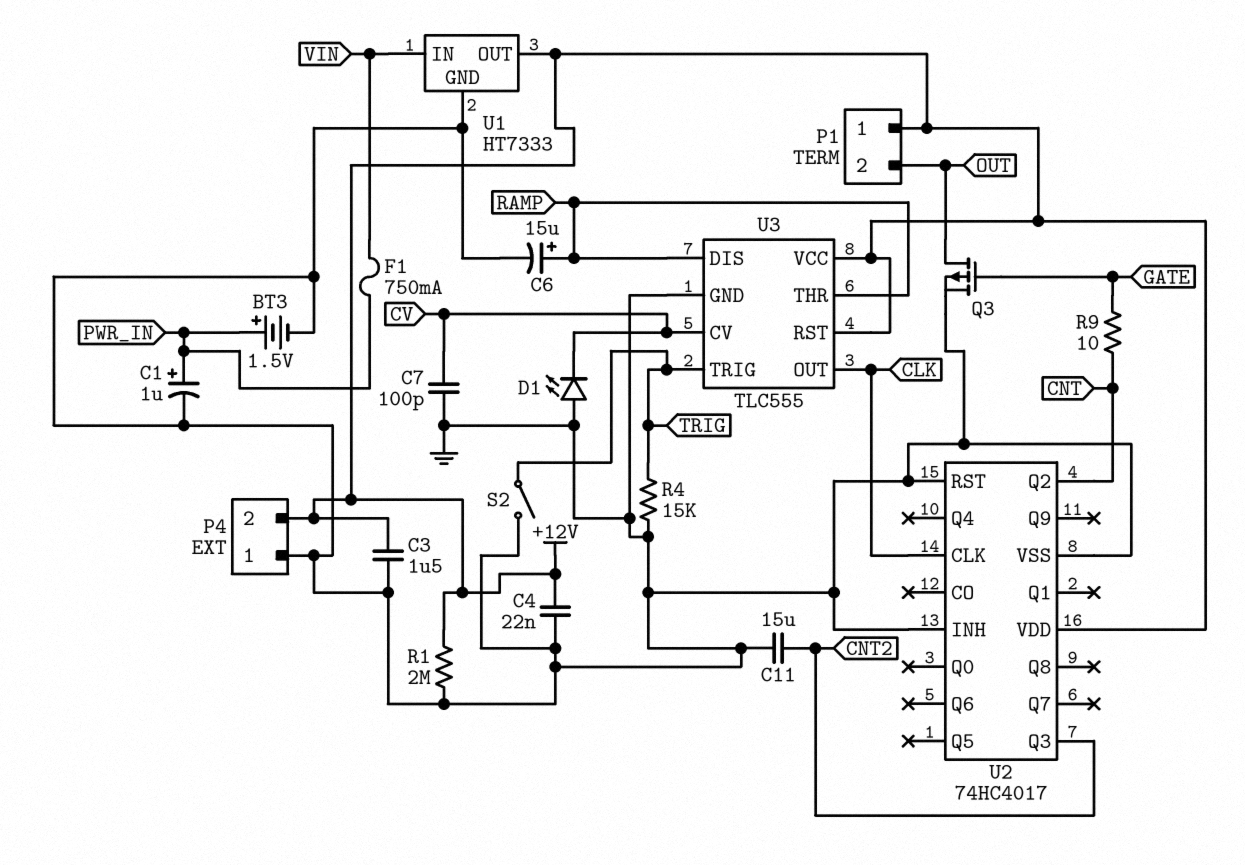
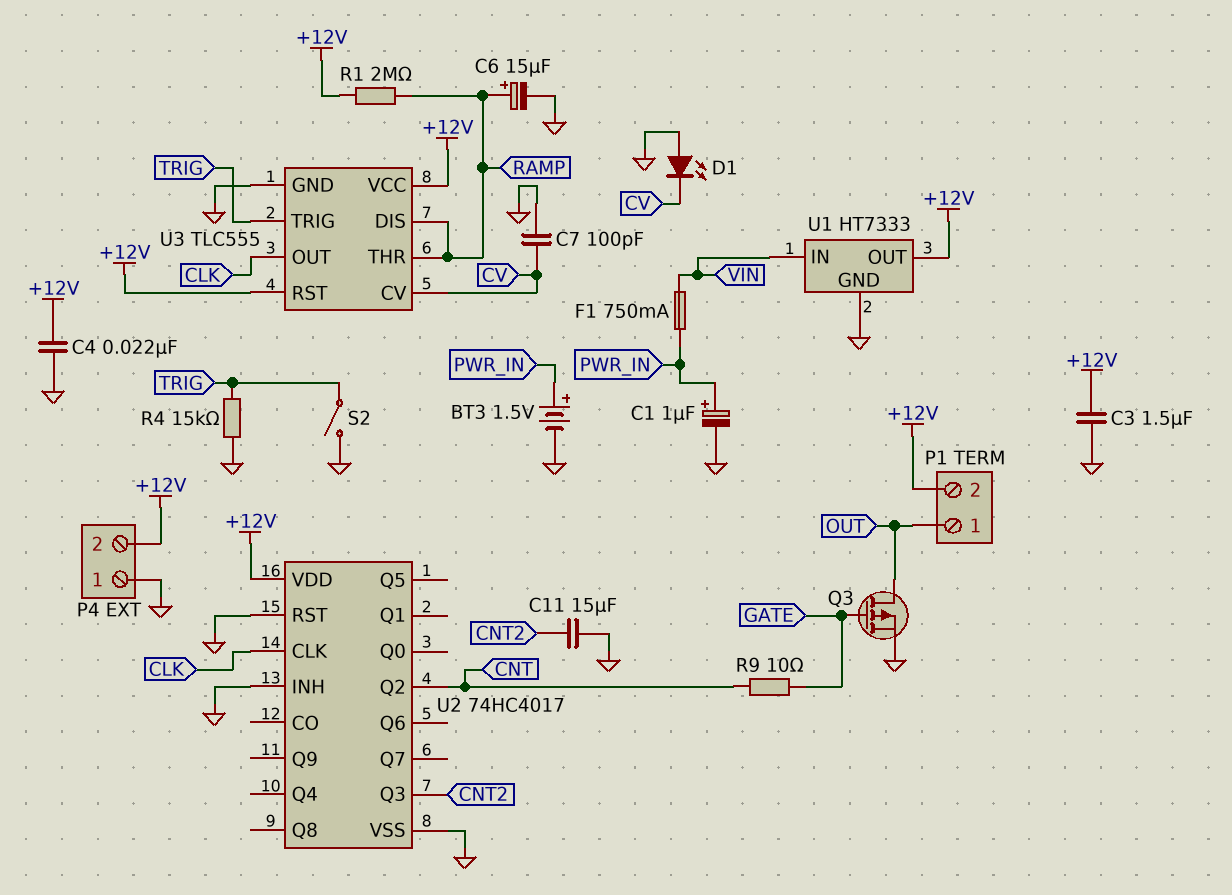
P1 pin 1: +12V -> OUT
P1 pin 2: OUT -> +12V
R1: 2M (+12V, GND) -> 2M (+12V, RAMP)

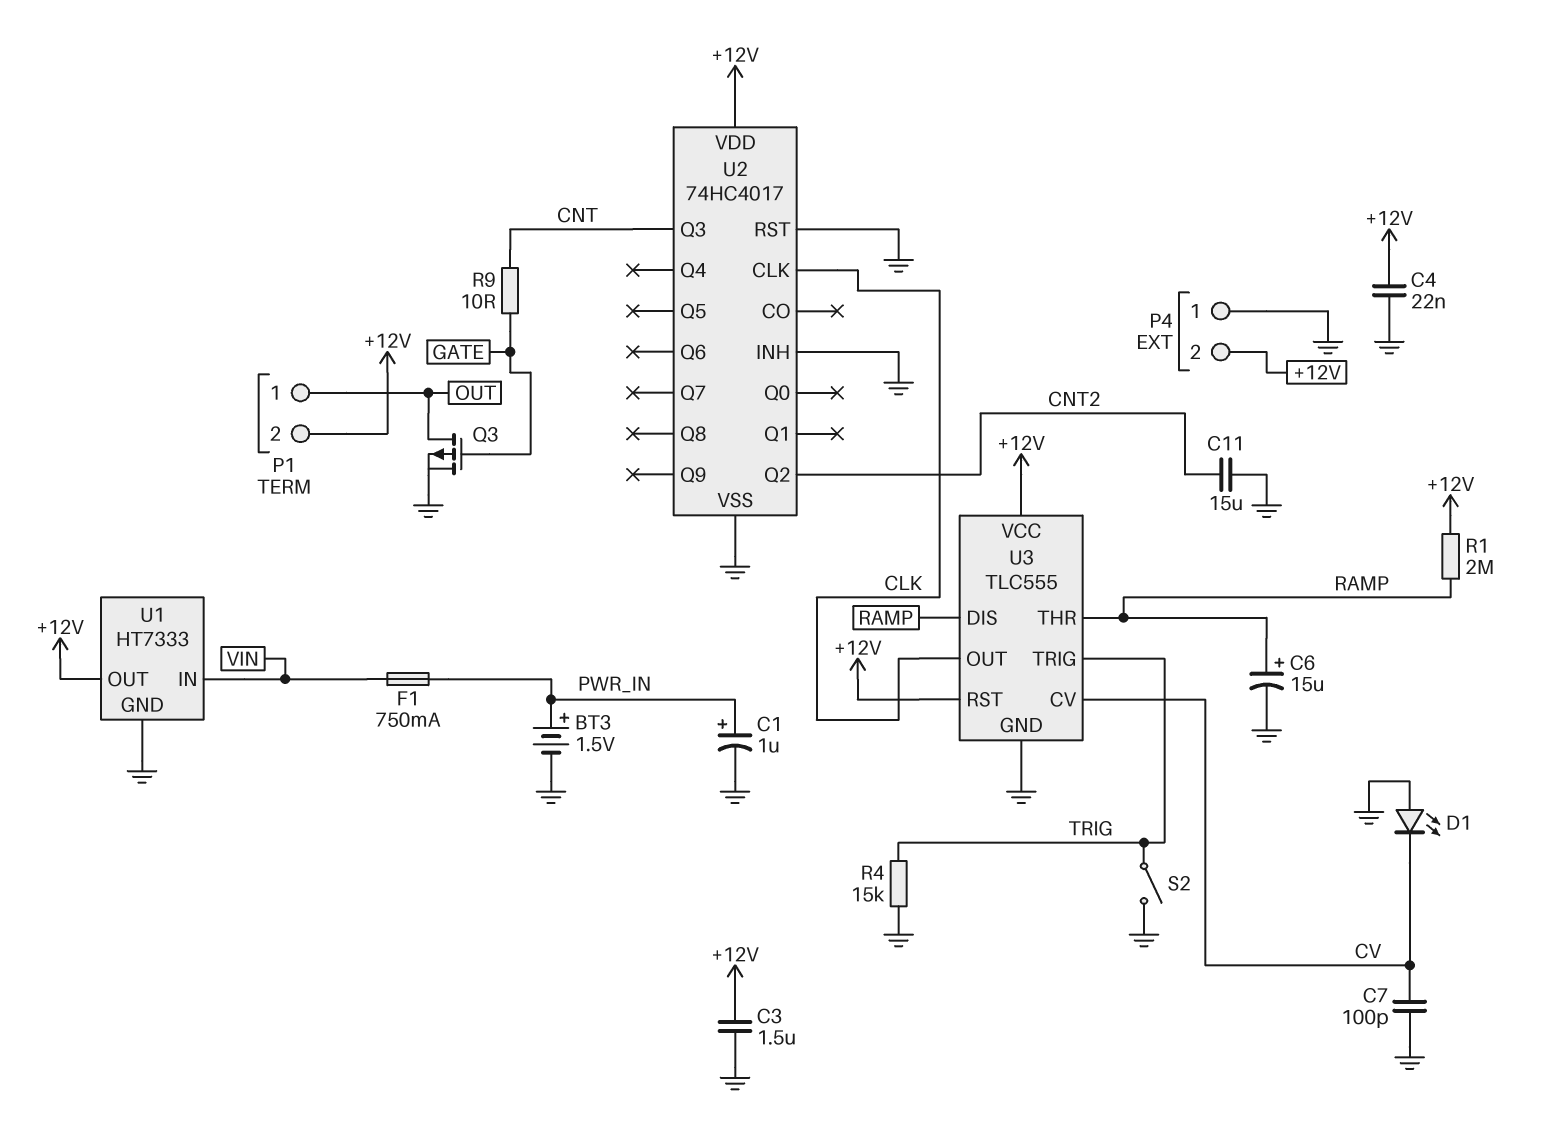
U2 pin Q2: CNT -> CNT2
U2 pin Q3: CNT2 -> CNT

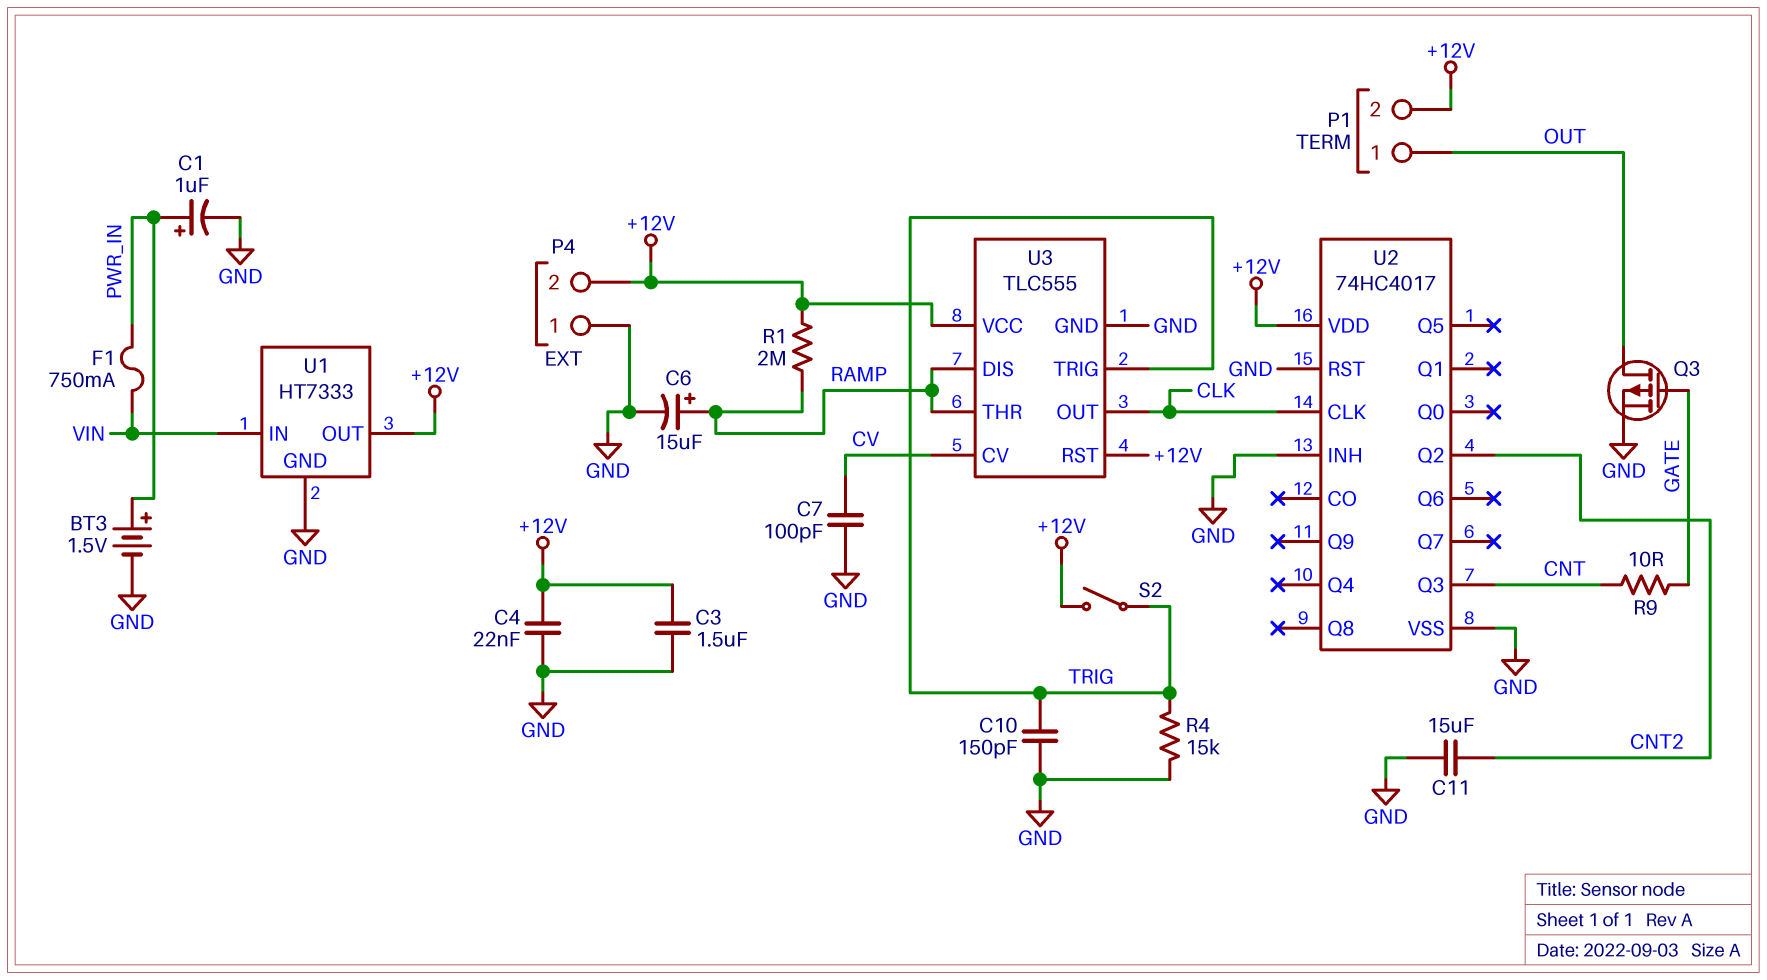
C10: none -> 150pF (GND, TRIG)
D1: LED (A GND, K CV) -> none
S2: switch (GND, TRIG) -> switch (+12V, TRIG)

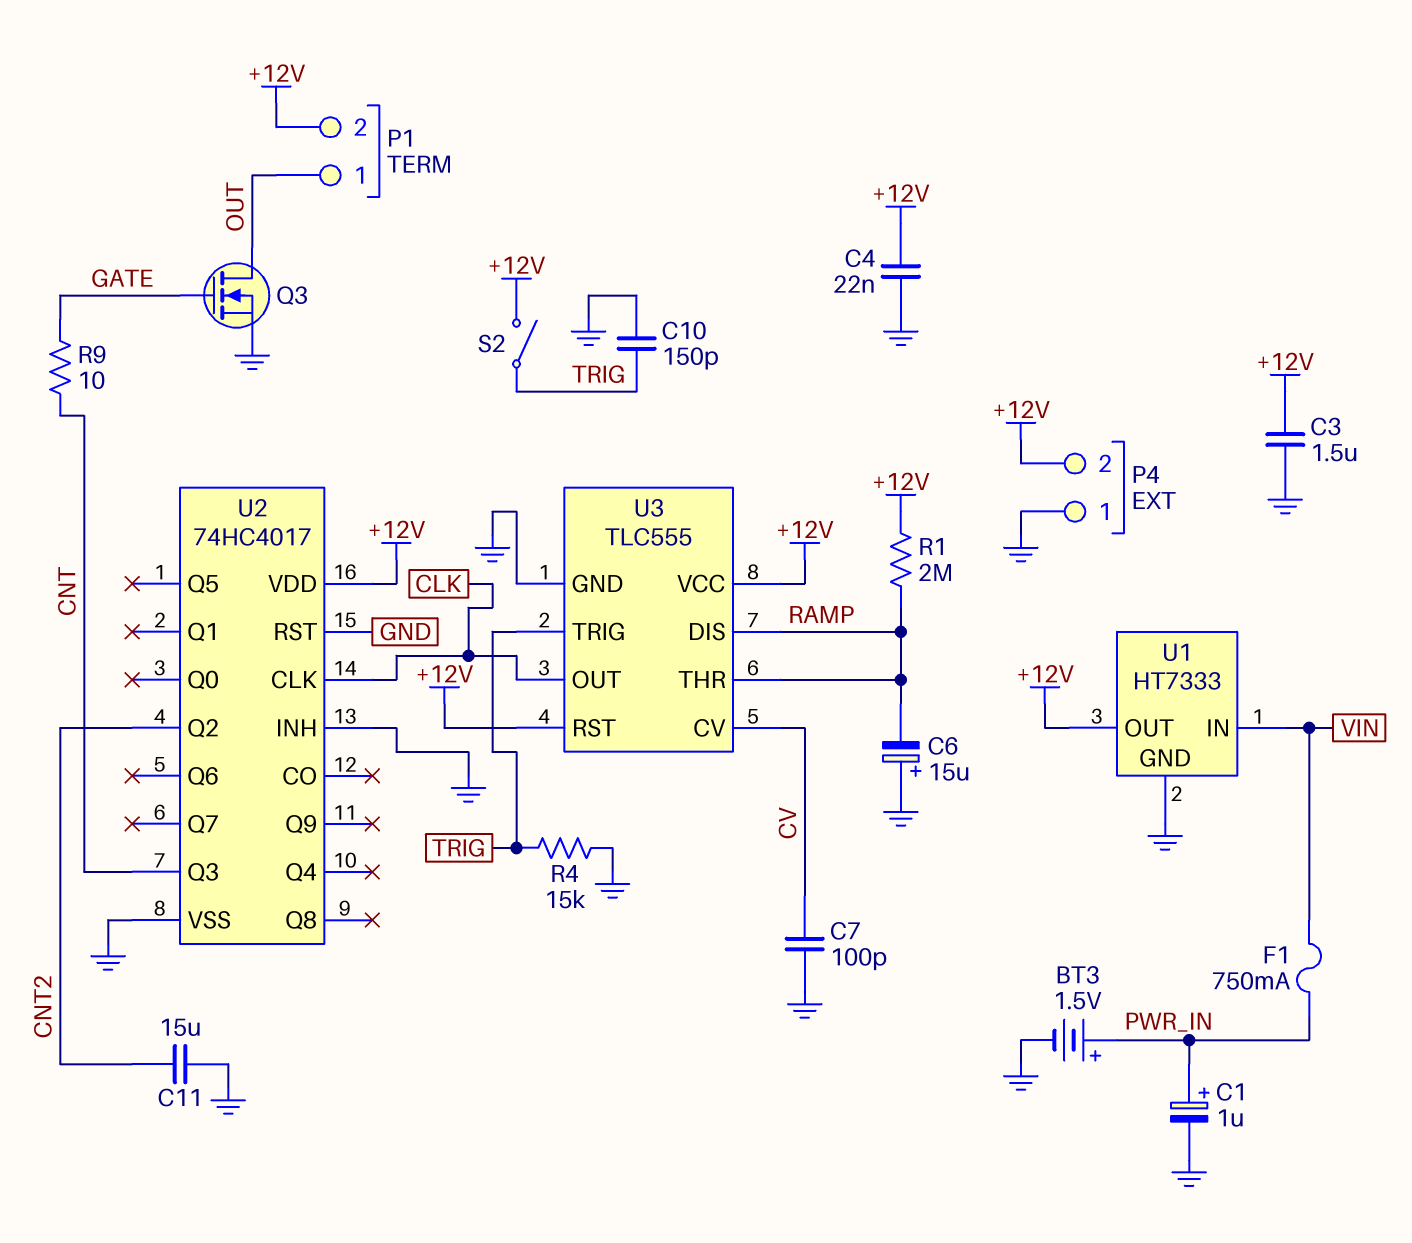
C6: 15uF (plus RAMP, minus GND) -> 15uF (plus GND, minus RAMP)
Q3: PMOS (G GATE, D OUT, S GND) -> NMOS (G GATE, D OUT, S GND)

